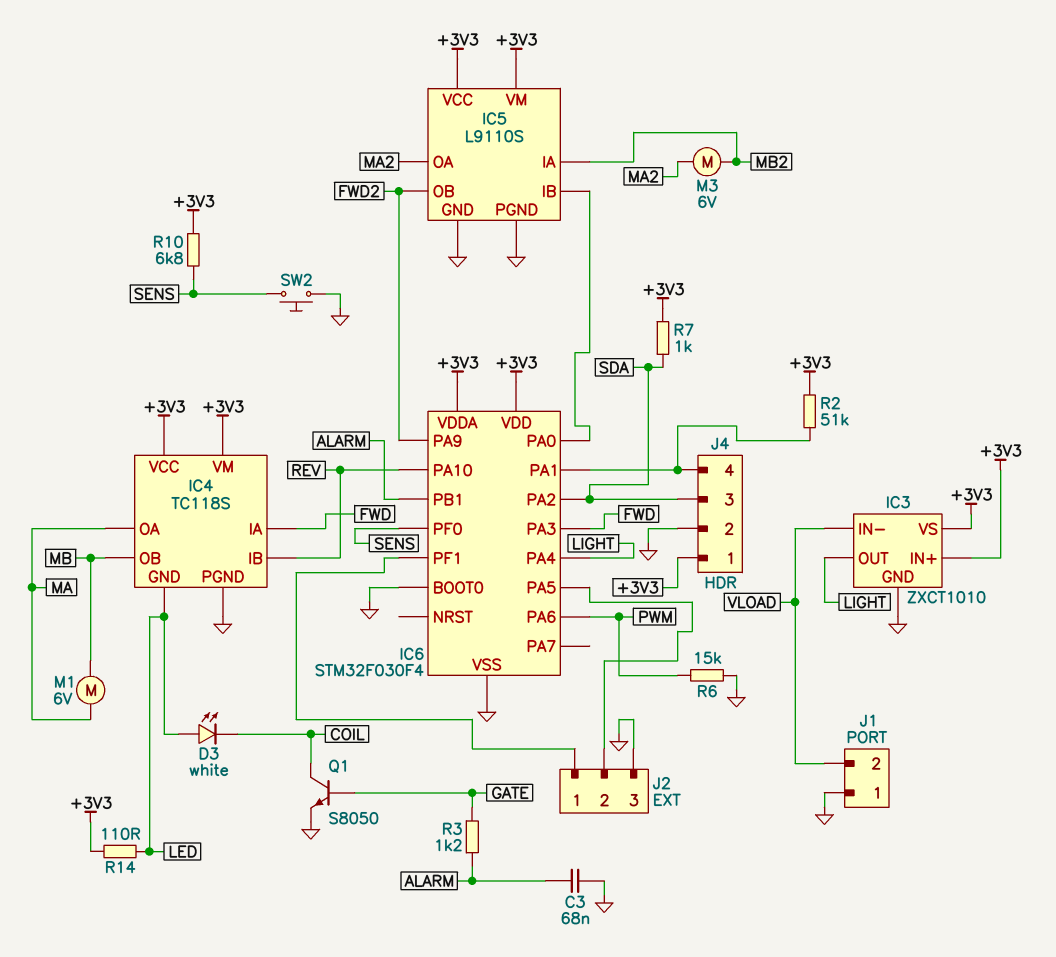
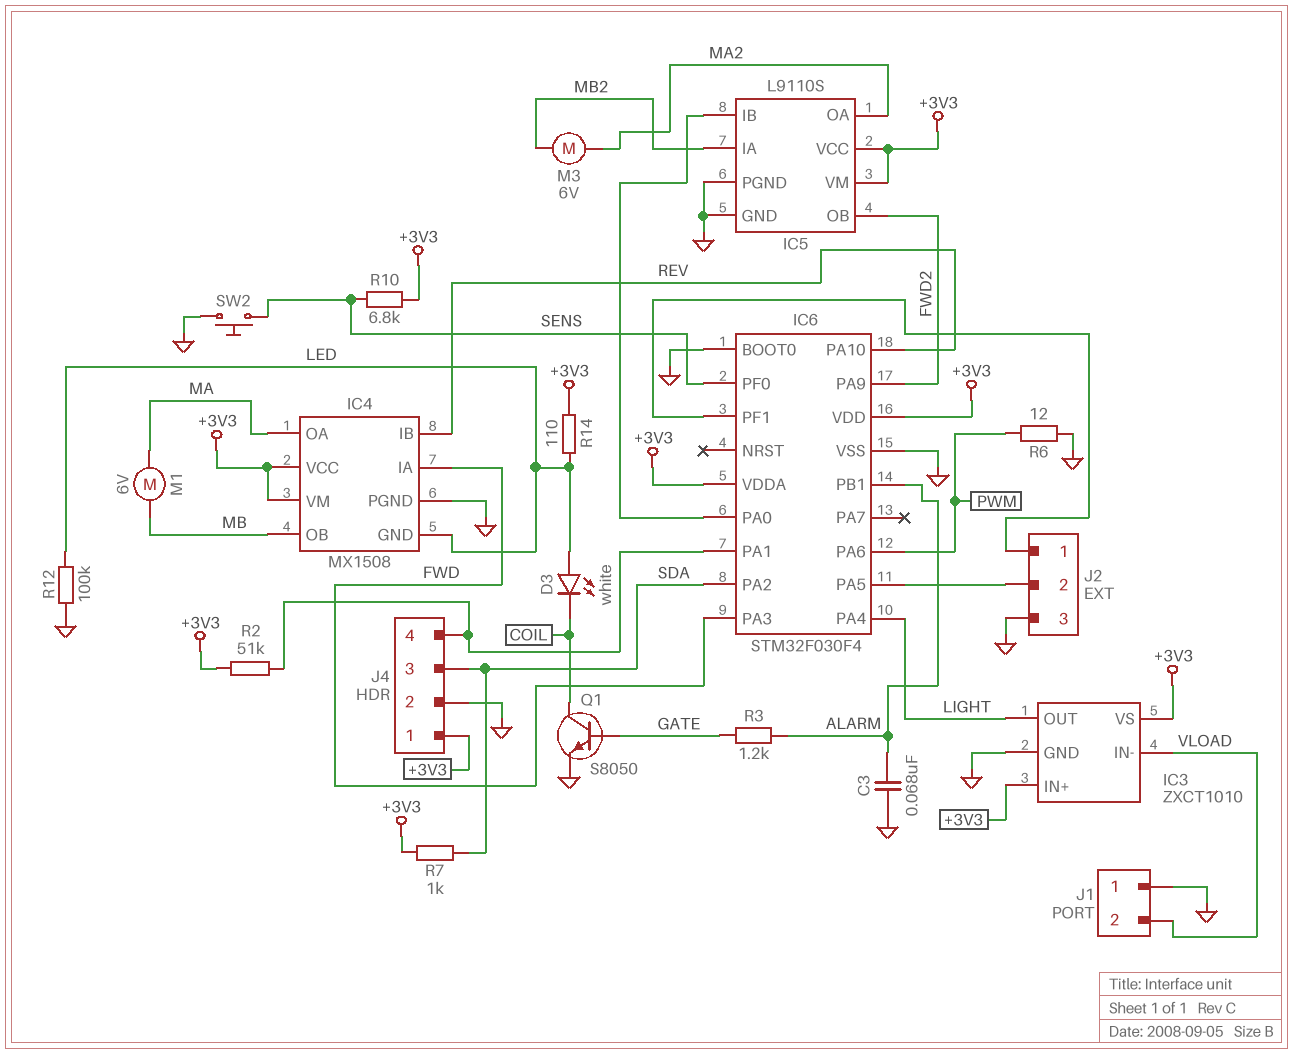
IC4: TC118S -> MX1508
R6: 15k (GND, PWM) -> 12 (GND, PWM)
R12: none -> 100k (GND, LED)

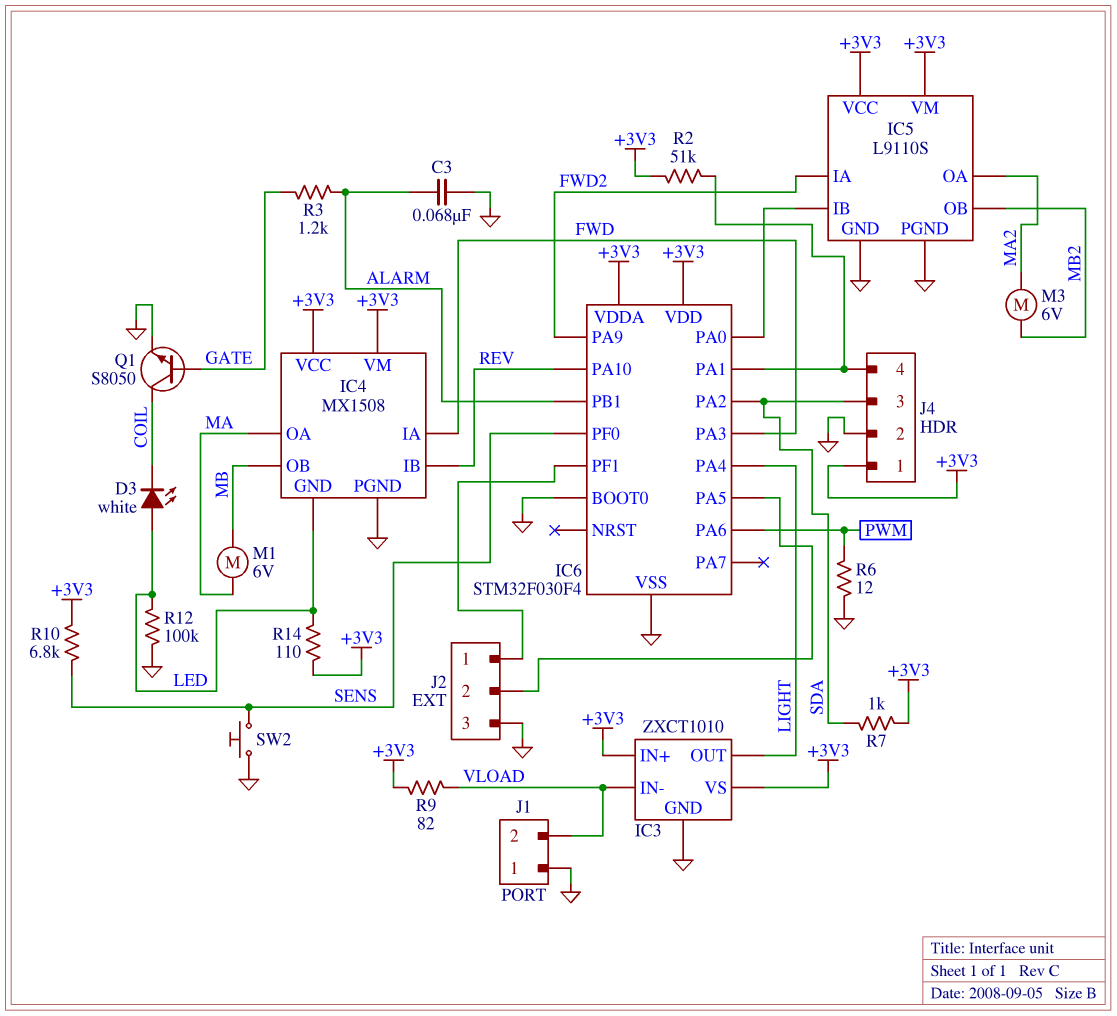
IC5 pin IA: MB2 -> FWD2
IC5 pin OB: FWD2 -> MB2
R9: none -> 82 (+3V3, VLOAD)

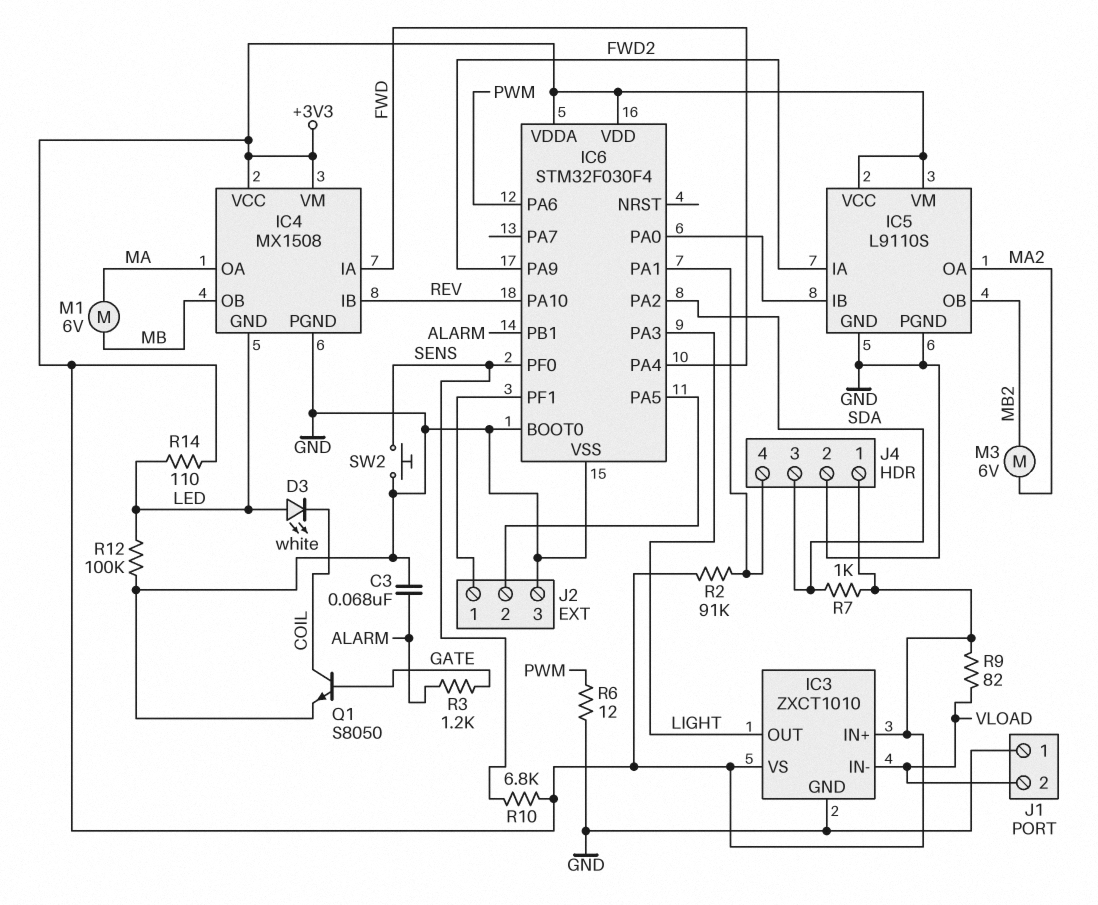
IC6 pin PA3: FWD -> LIGHT
IC6 pin PA4: LIGHT -> FWD
R2: 51k (+3V3, IC6/PA1) -> 91k (+3V3, IC6/PA1)

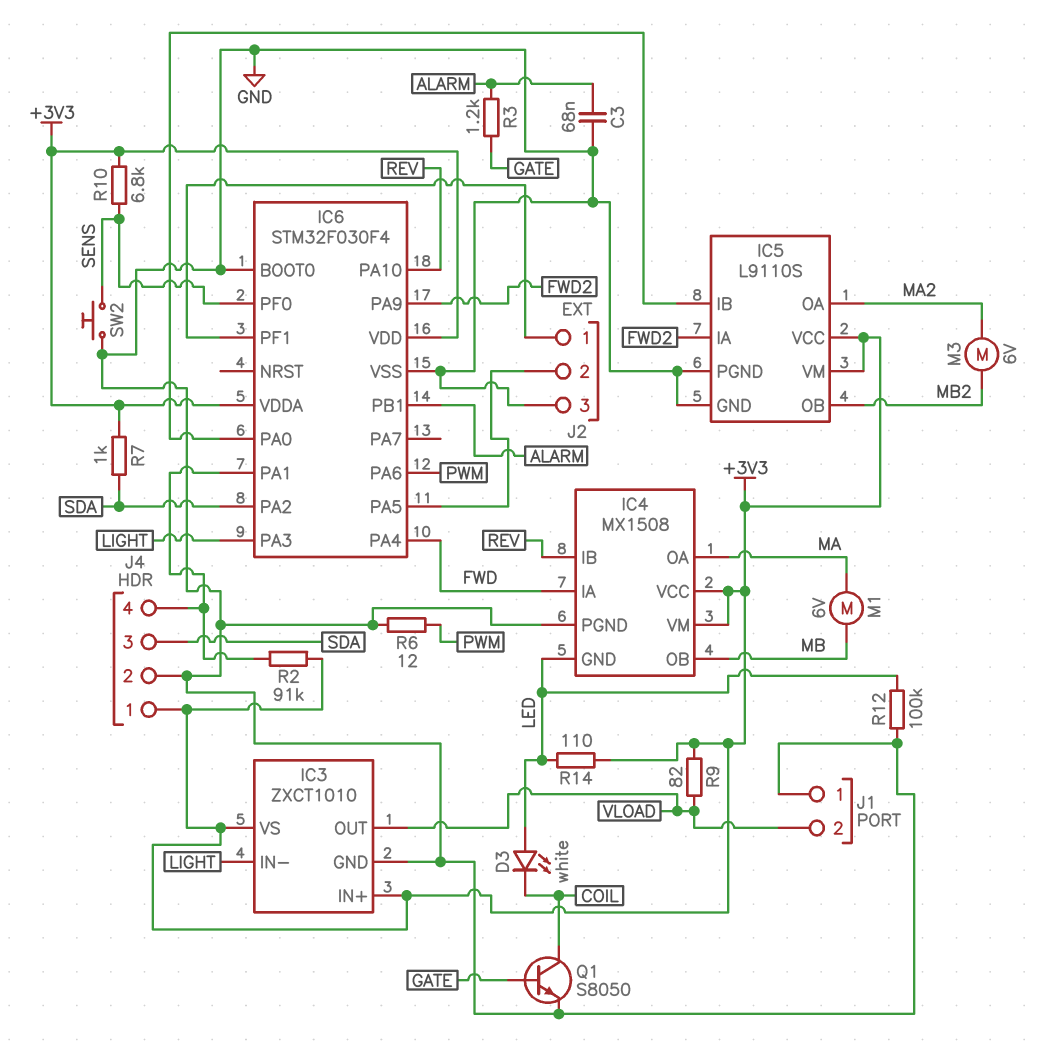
IC3 pin IN-: VLOAD -> LIGHT
IC3 pin OUT: LIGHT -> VLOAD

